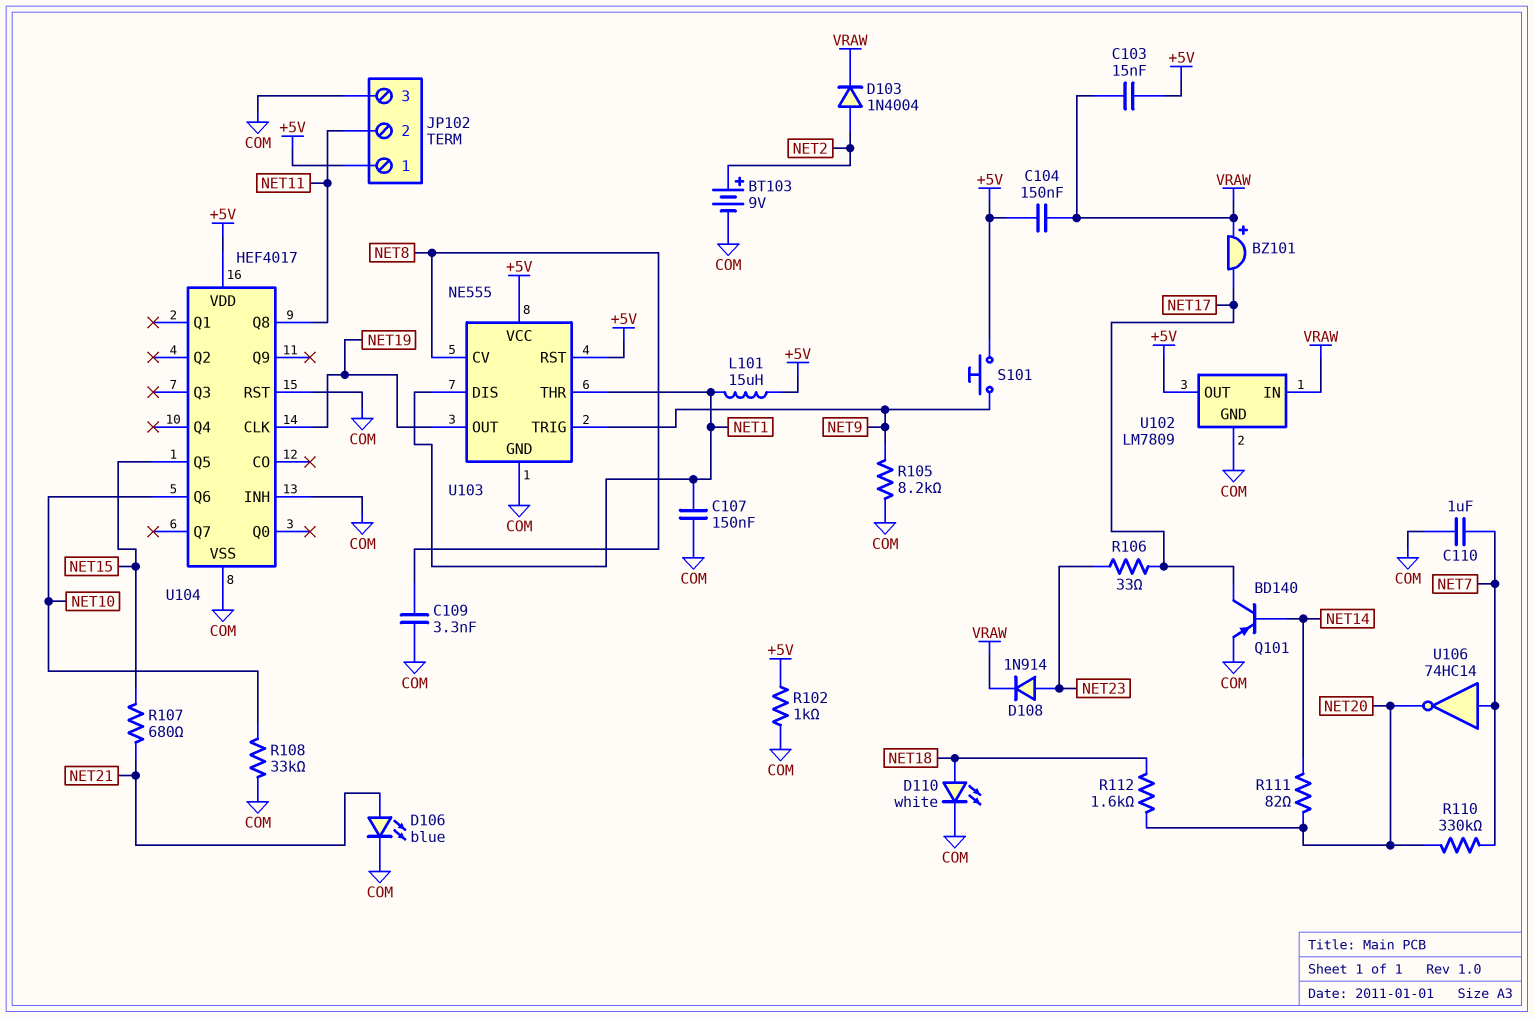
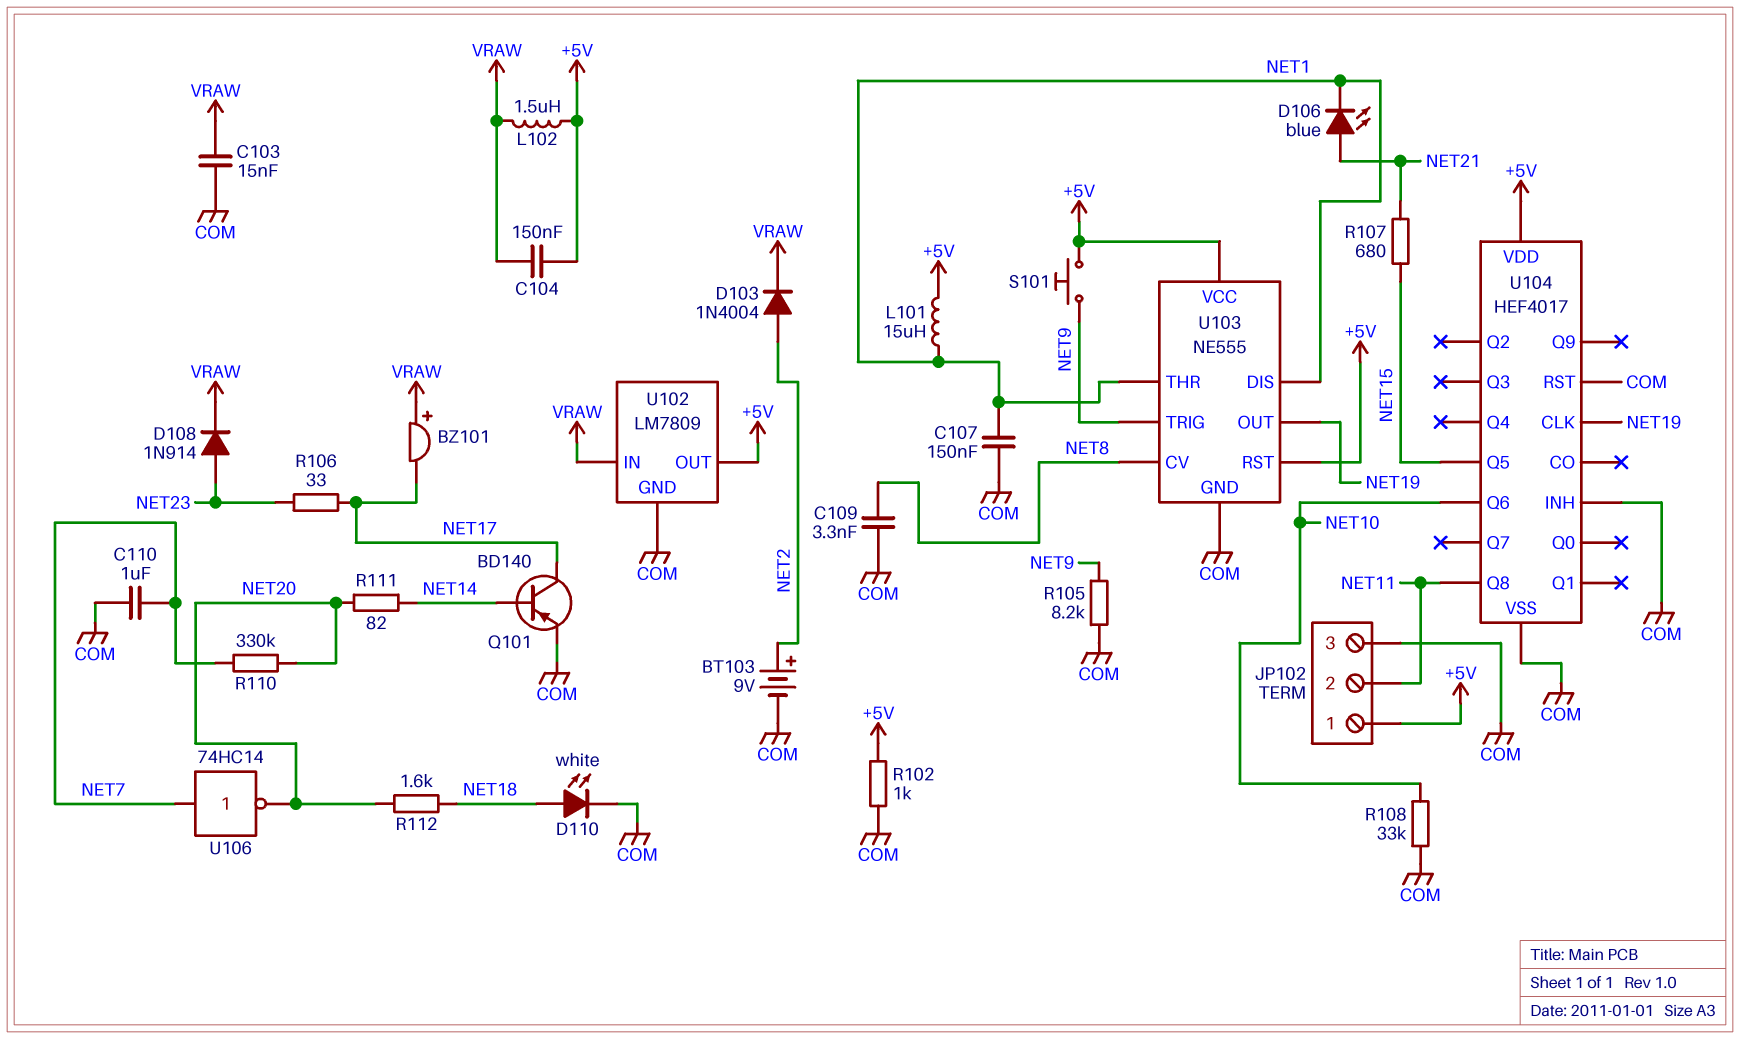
C103: 15nF (+5V, VRAW) -> 15nF (COM, VRAW)
D106: LED blue (A NET21, K COM) -> LED blue (A NET21, K NET1)
L102: none -> 1.5uH (+5V, VRAW)

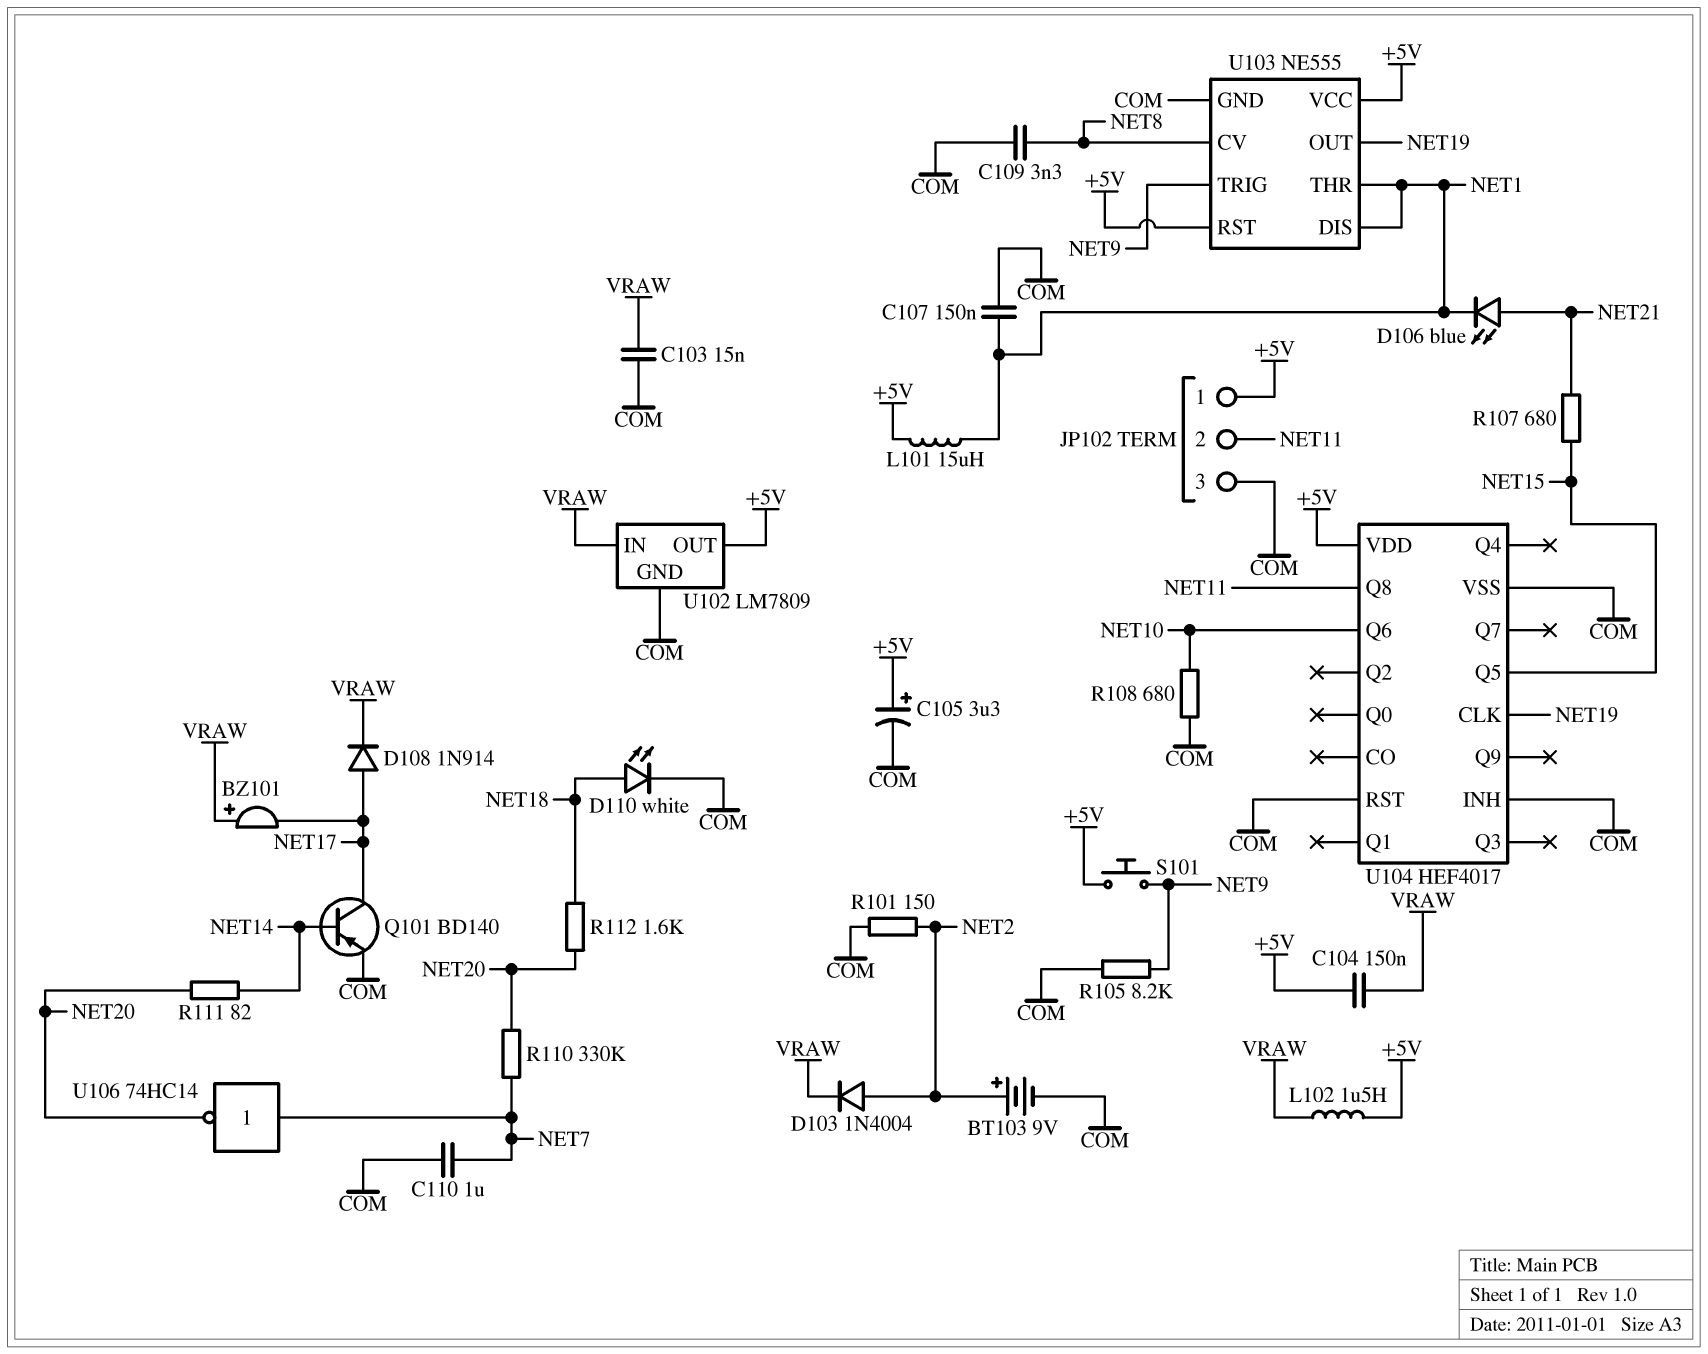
C105: none -> 3.3uF (plus +5V, minus COM)
D108: diode 1N914 (A NET23, K VRAW) -> diode 1N914 (A NET17, K VRAW)
R101: none -> 150 (COM, NET2)
R102: 1k (+5V, COM) -> none
R106: 33 (NET17, NET23) -> none
R108: 33k (COM, NET10) -> 680 (COM, NET10)

